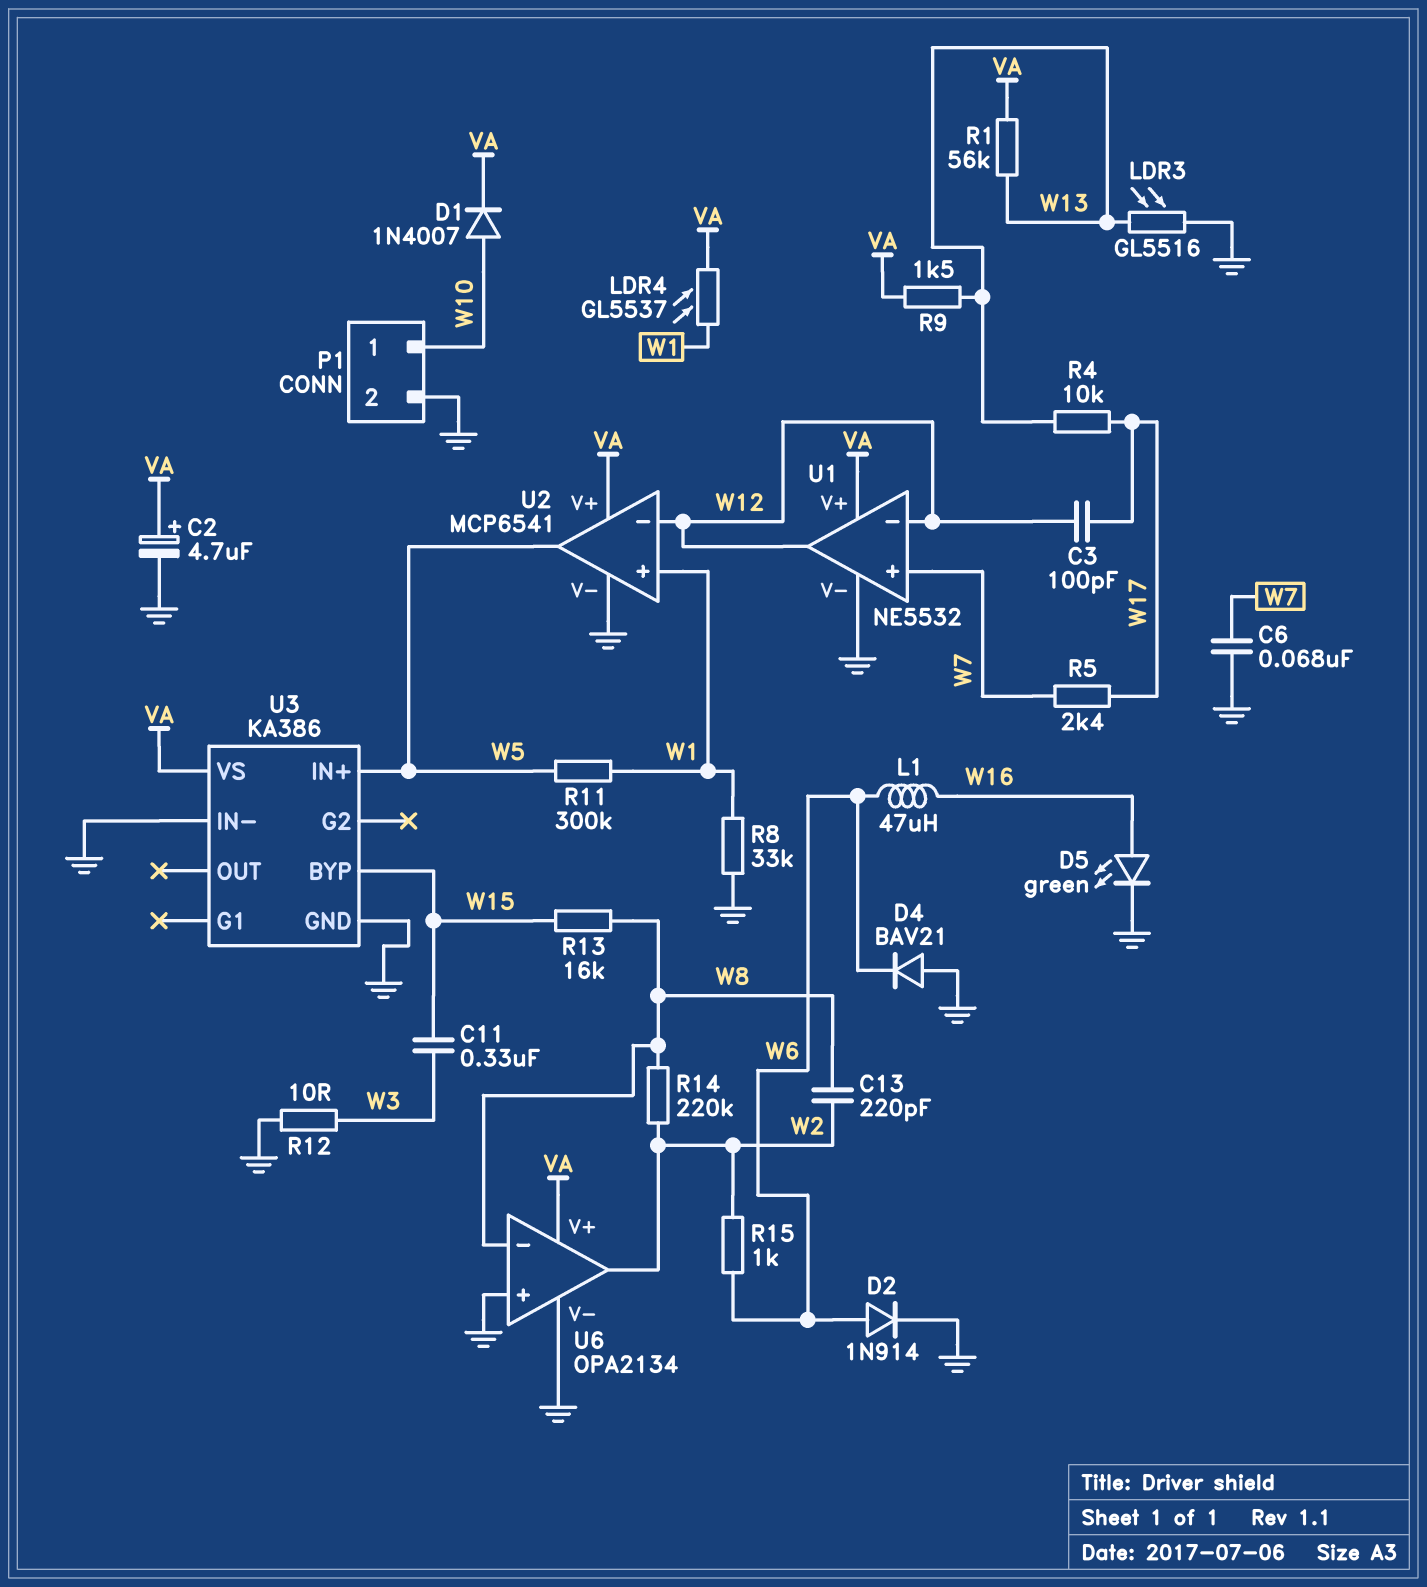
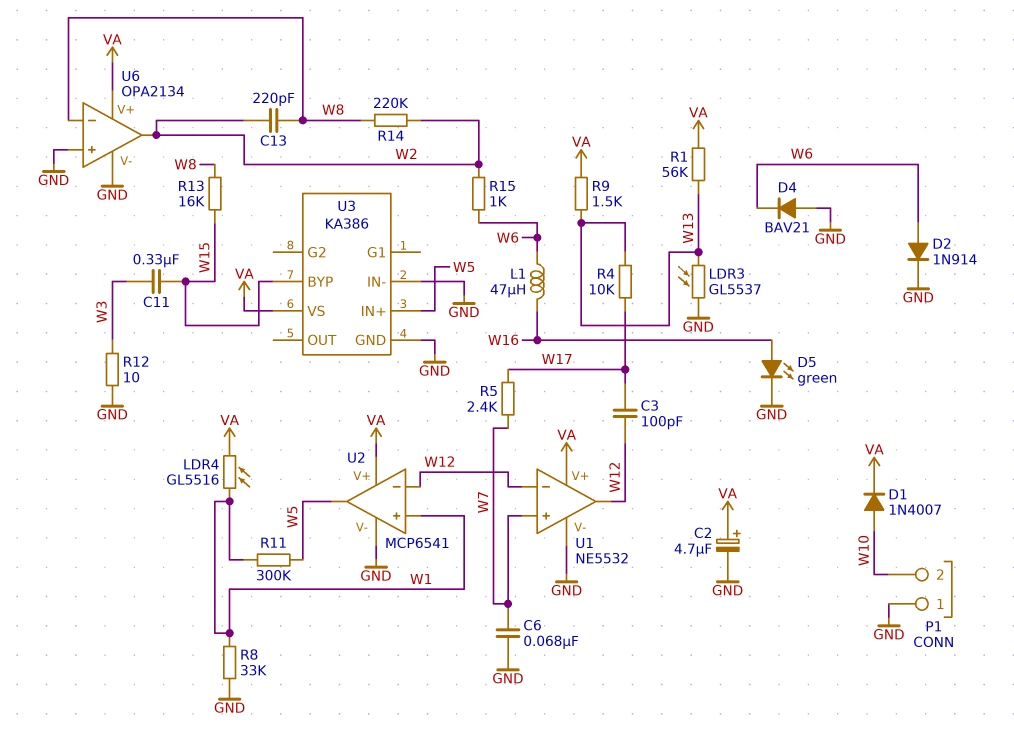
LDR3: GL5516 (GND, W13) -> GL5537 (GND, W13)
LDR4: GL5537 (VA, W1) -> GL5516 (VA, W1)
P1 pin 1: W10 -> GND
P1 pin 2: GND -> W10

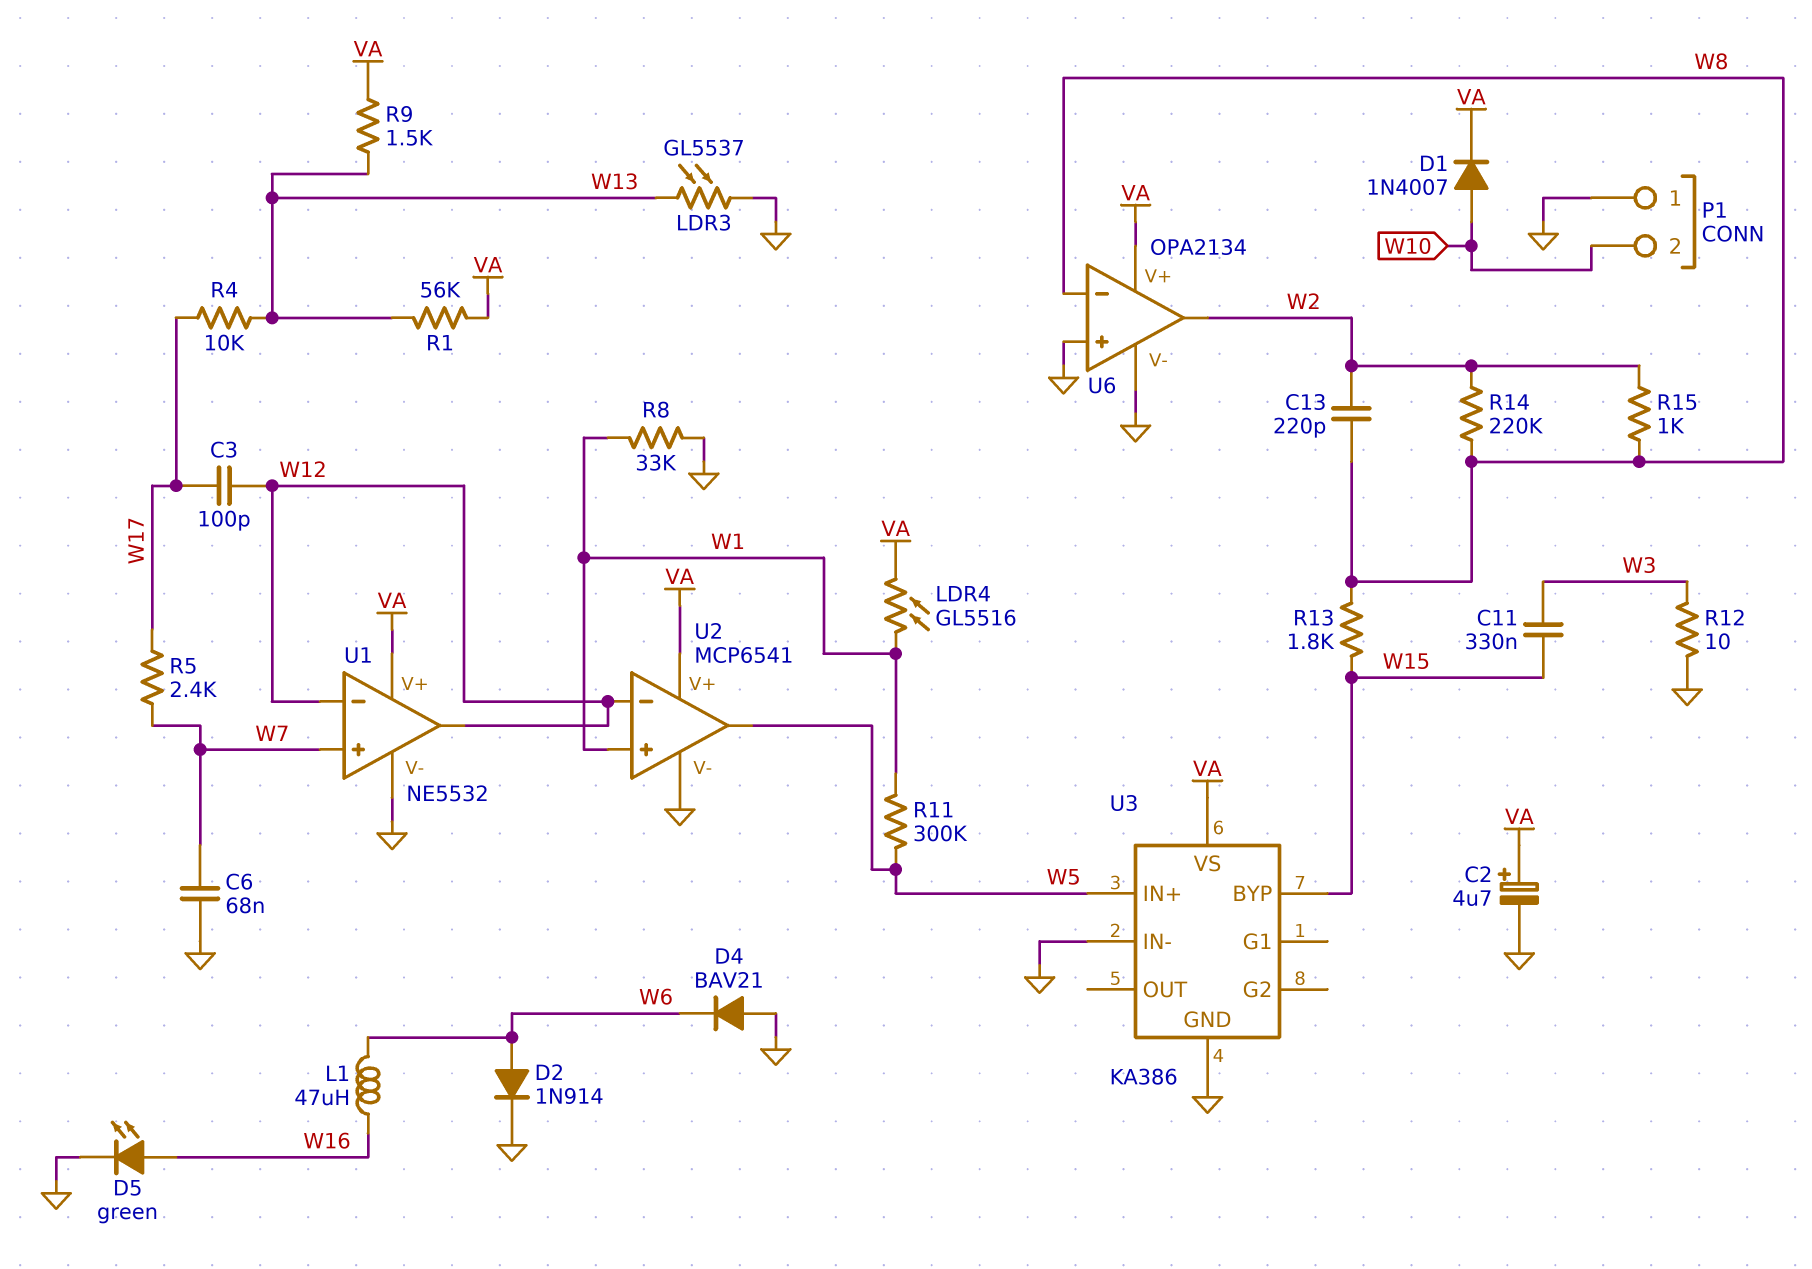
R13: 16k (W8, W15) -> 1.8k (W8, W15)
R15: 1k (W2, W6) -> 1k (W2, W8)

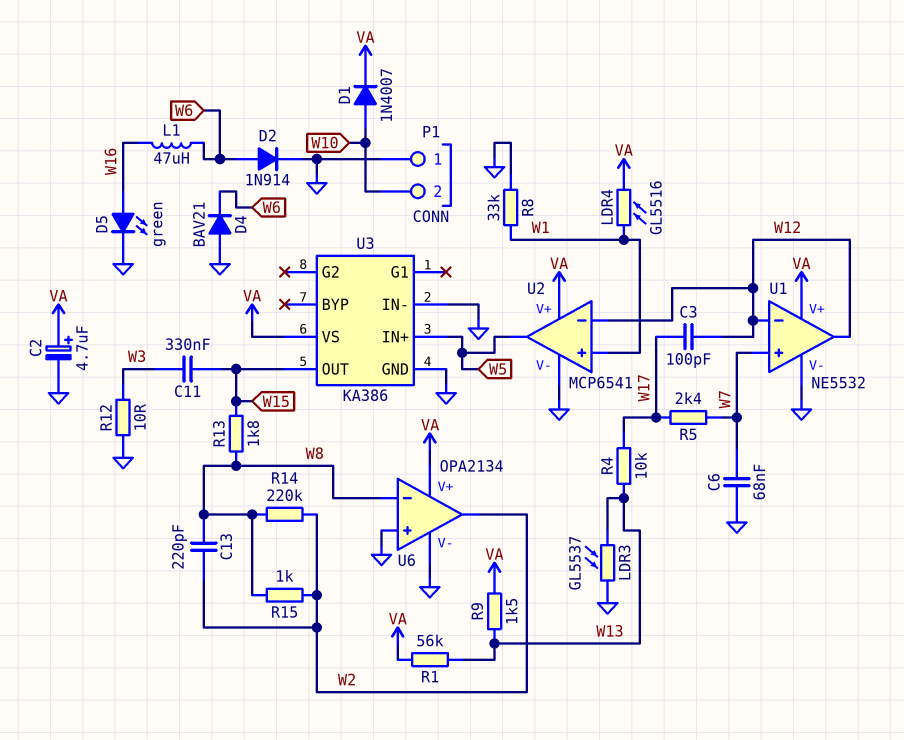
R11: 300k (W1, W5) -> none
U3 pin BYP: W15 -> none
U3 pin OUT: none -> W15

